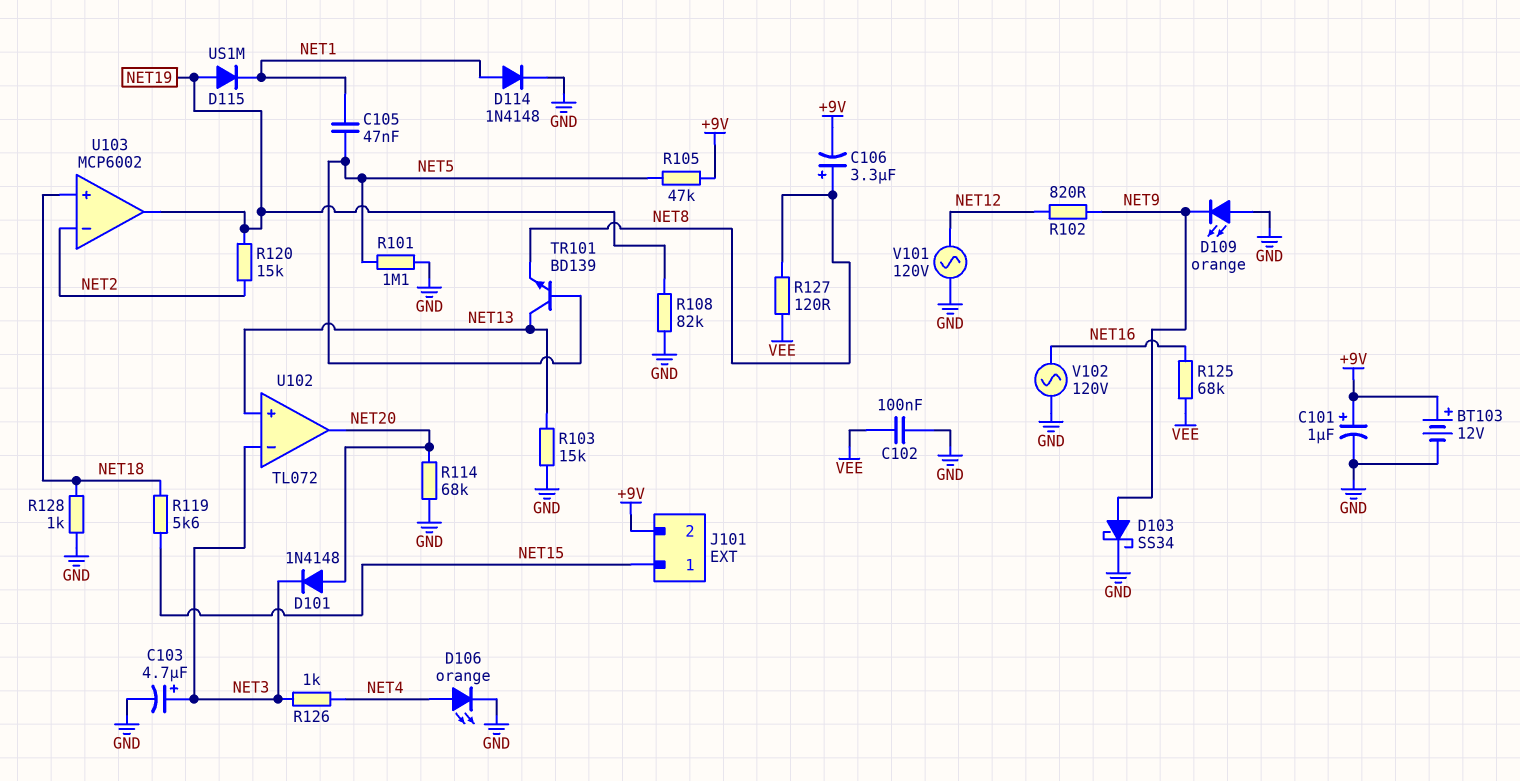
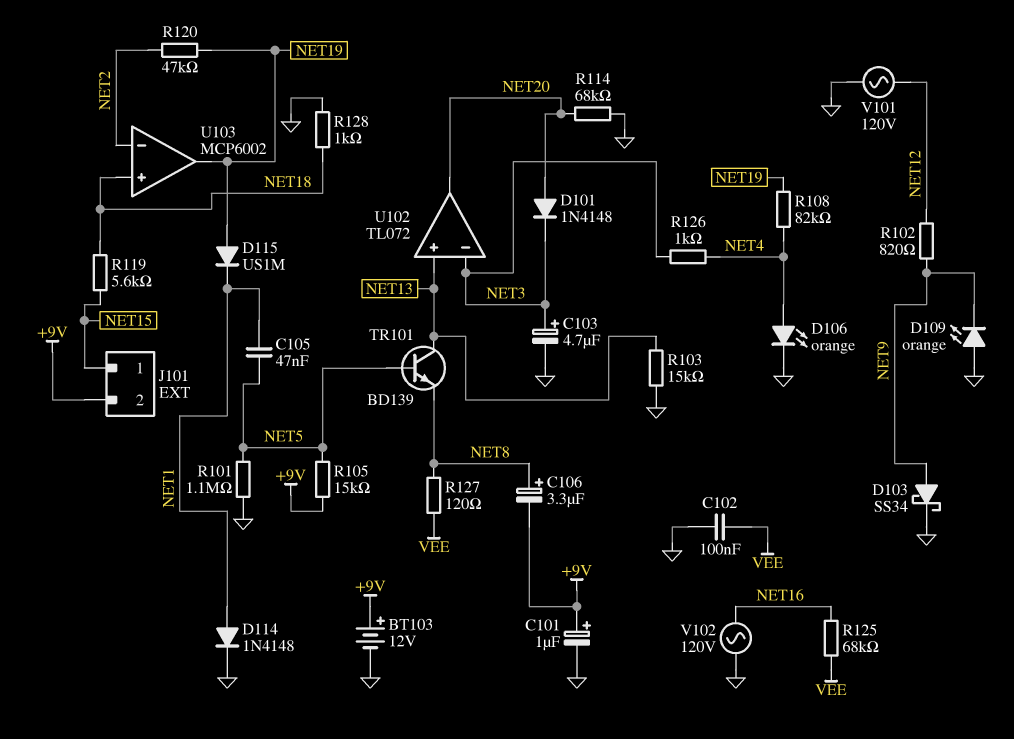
R105: 47k (+9V, NET5) -> 15k (+9V, NET5)
R108: 82k (GND, NET19) -> 82k (NET4, NET19)
R120: 15k (NET2, NET19) -> 47k (NET2, NET19)

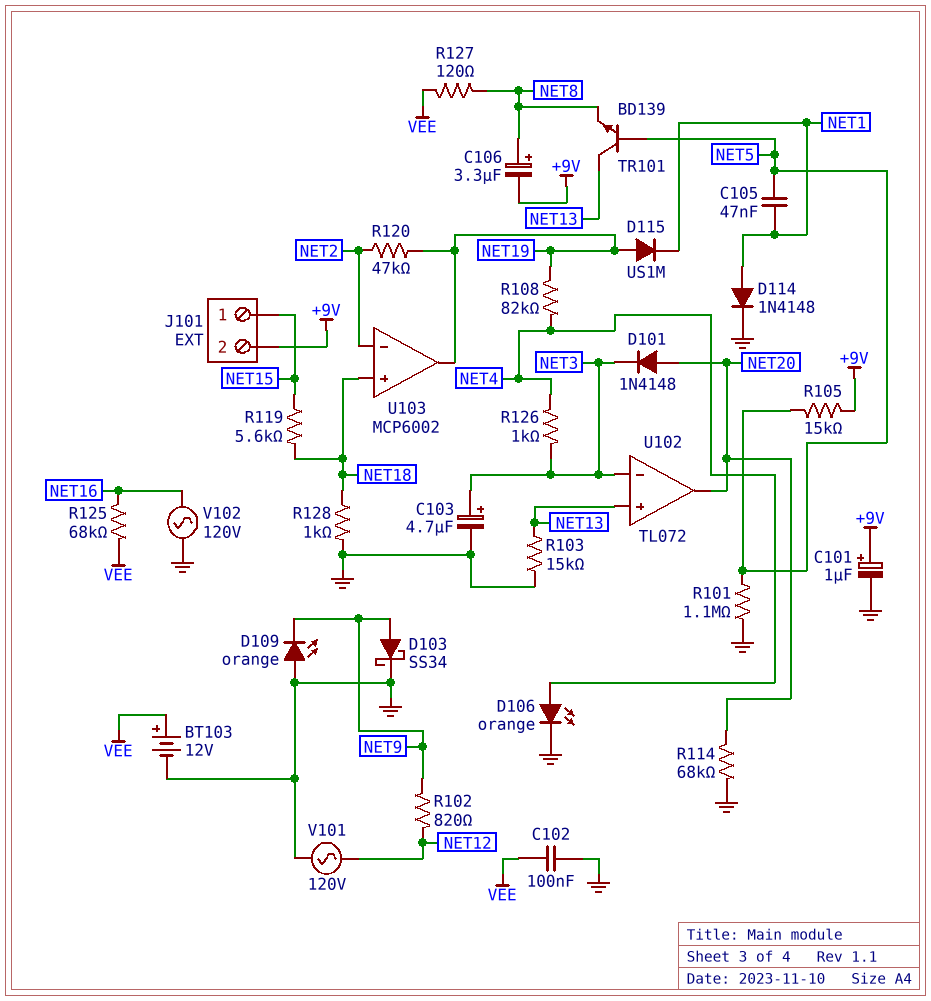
BT103: 12V (plus +9V, minus GND) -> 12V (plus VEE, minus GND)

